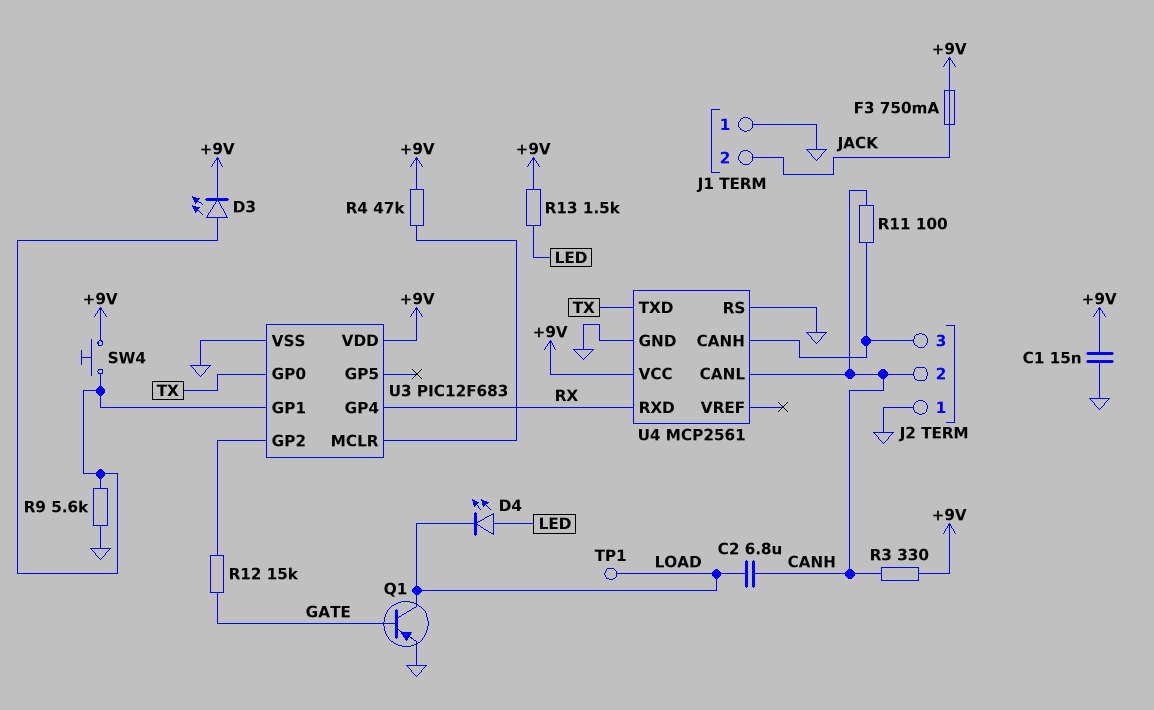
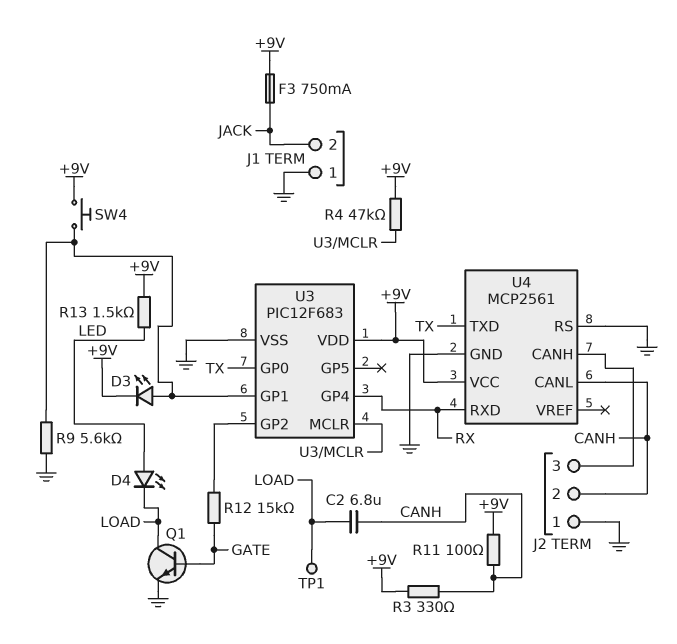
C1: 15nF (+9V, GND) -> none
Q1: PNP (B GATE, C LOAD, E GND) -> NPN (B GATE, C LOAD, E GND)
R11: 100 (CANH, J2/3) -> 100 (+9V, CANH)

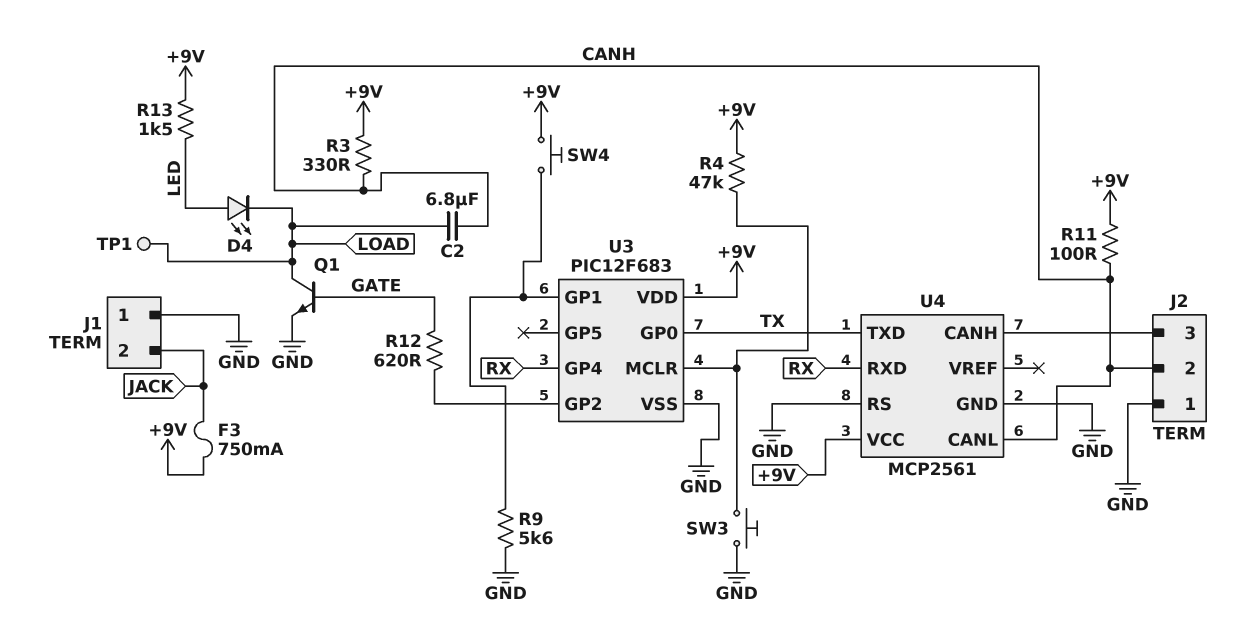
D3: LED (A U3/GP1, K +9V) -> none
R12: 15k (GATE, U3/GP2) -> 620 (GATE, U3/GP2)
SW3: none -> button (GND, U3/MCLR)

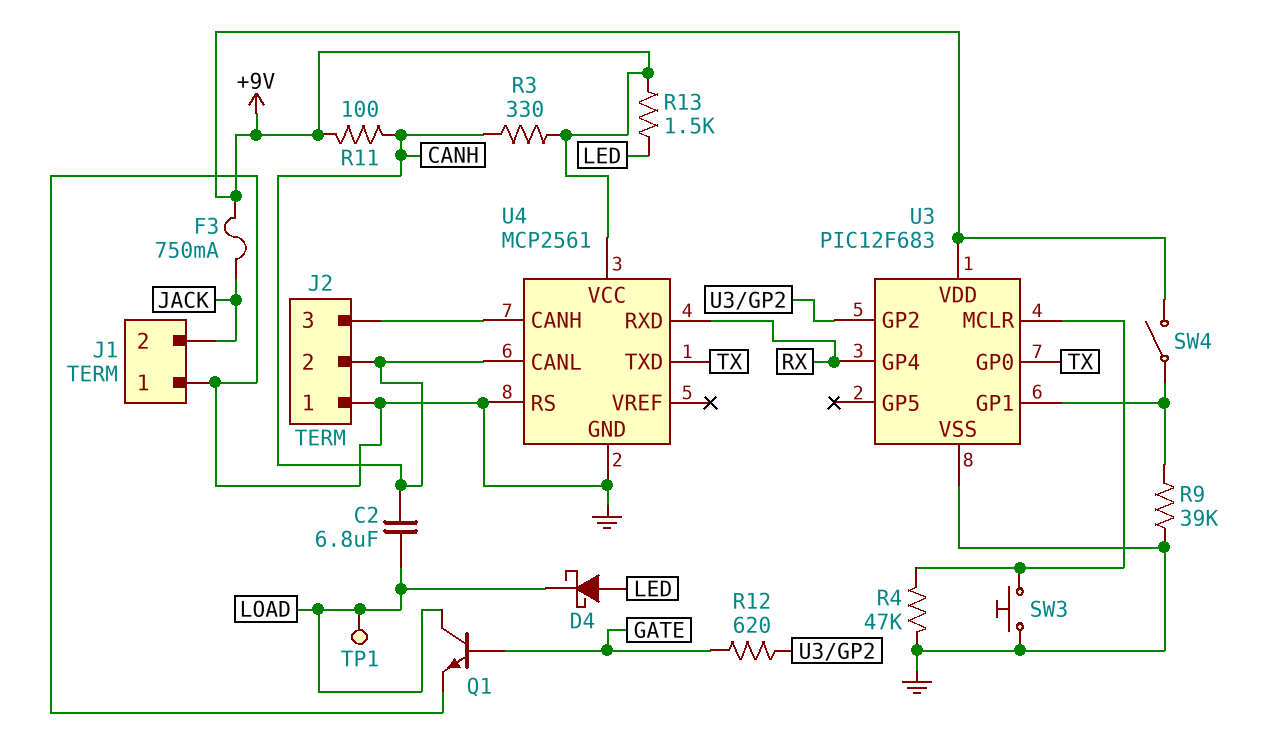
D4: LED (A LED, K LOAD) -> schottky (A LED, K LOAD)
R4: 47k (+9V, U3/MCLR) -> 47k (GND, U3/MCLR)
R9: 5.6k (GND, U3/GP1) -> 39k (GND, U3/GP1)
SW4: button (+9V, U3/GP1) -> switch (+9V, U3/GP1)

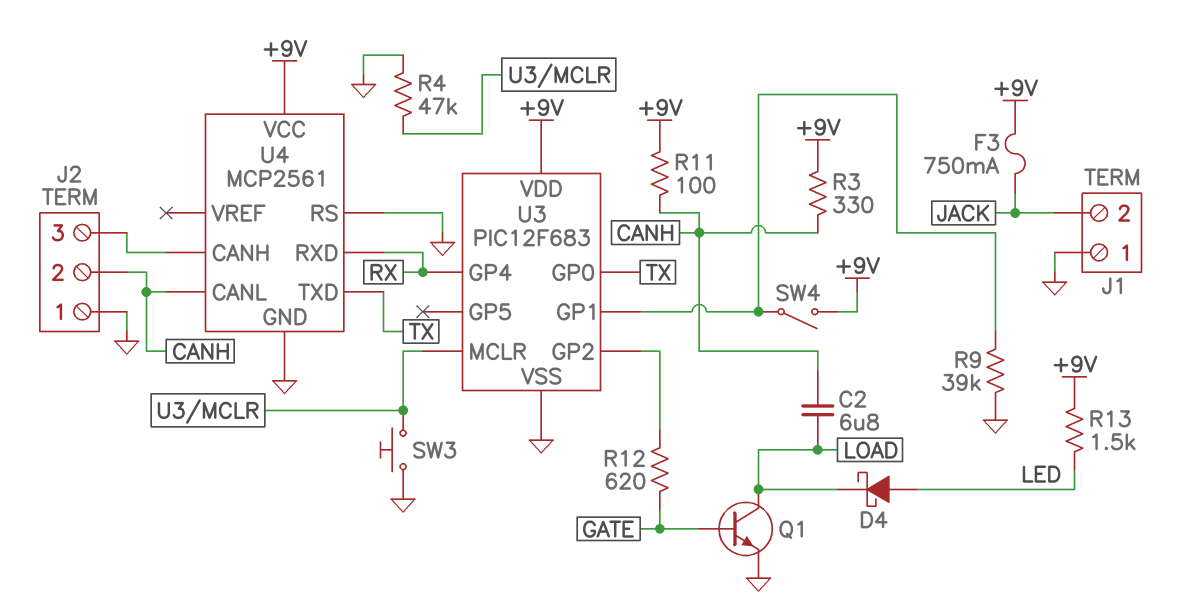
TP1: test point (LOAD) -> none

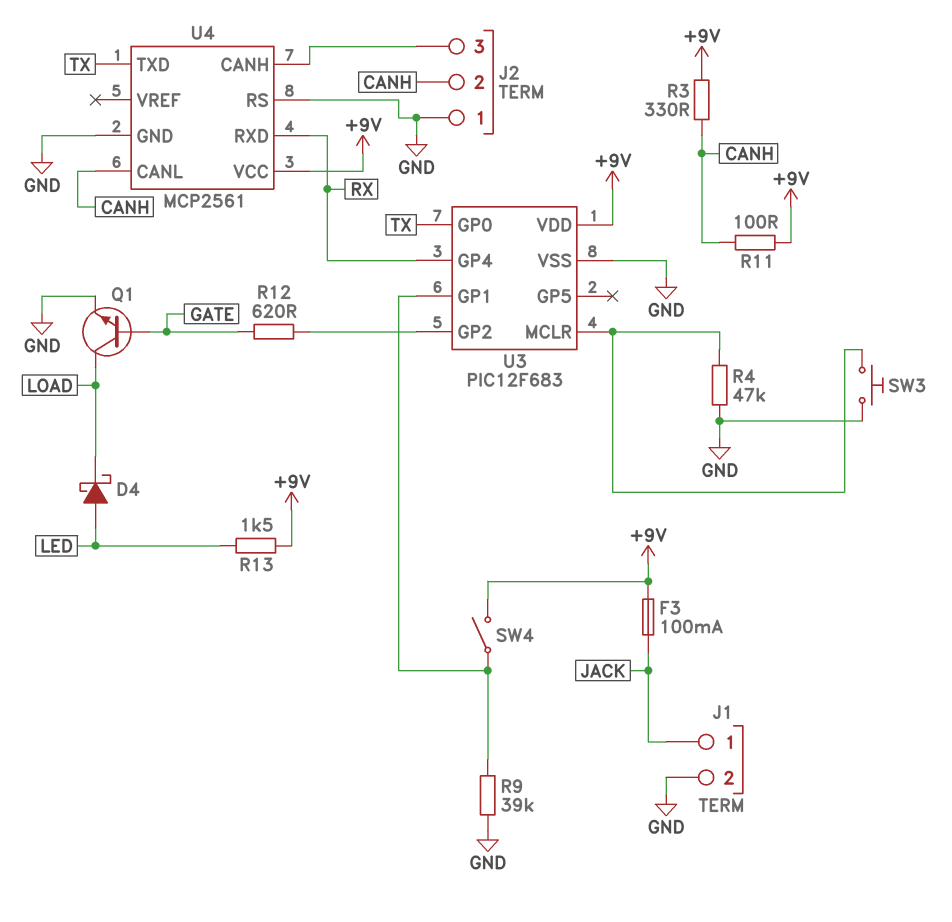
C2: 6.8uF (CANH, LOAD) -> none
F3: 750mA (+9V, JACK) -> 100mA (+9V, JACK)
J1 pin 1: GND -> JACK
J1 pin 2: JACK -> GND

